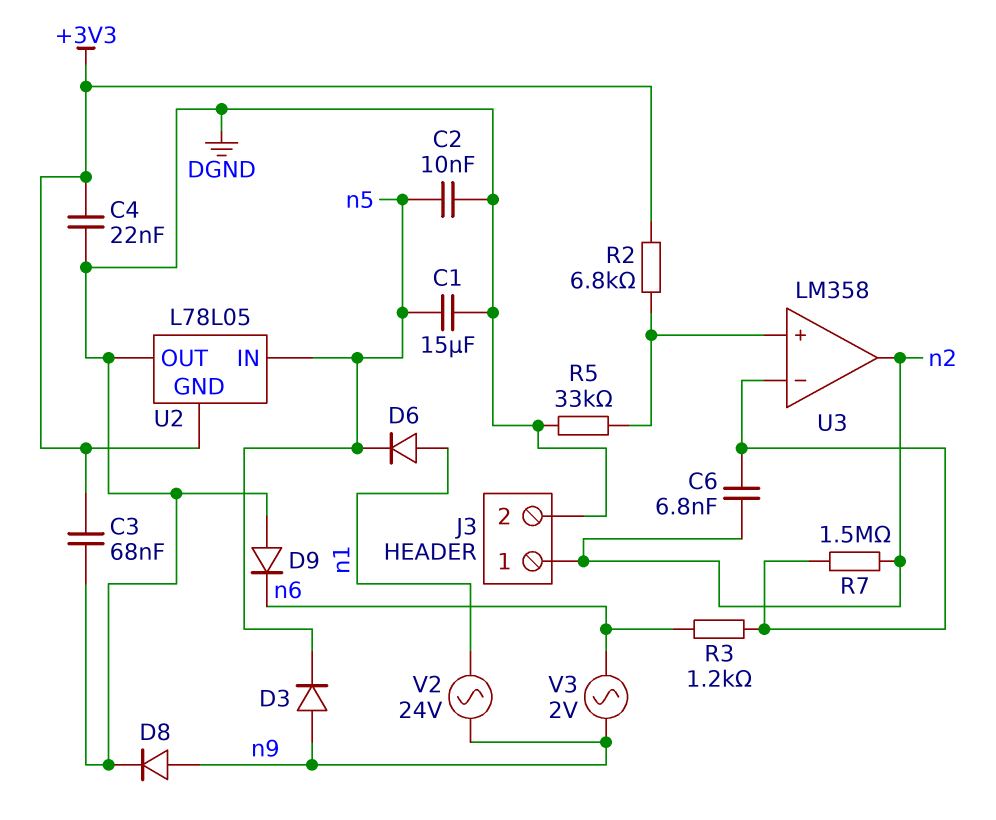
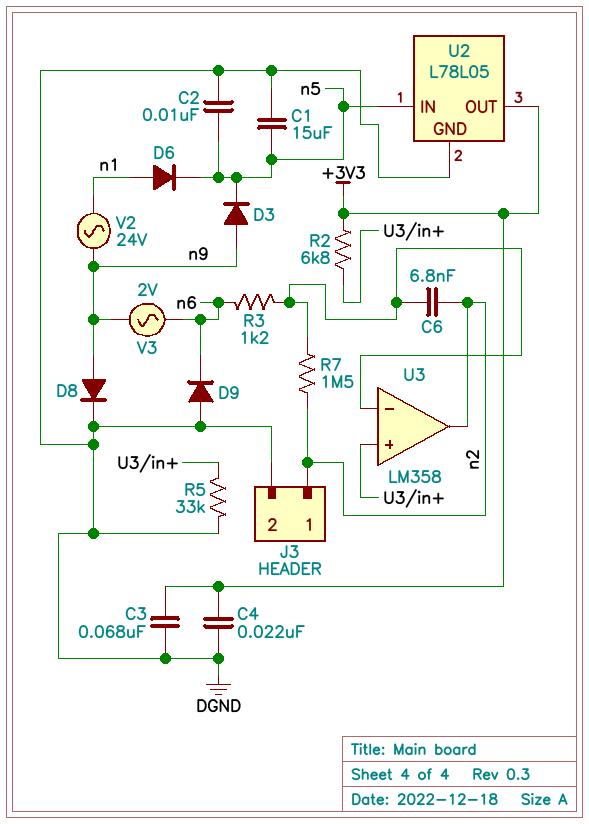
U2 pin GND: +3V3 -> DGND
U2 pin OUT: DGND -> +3V3

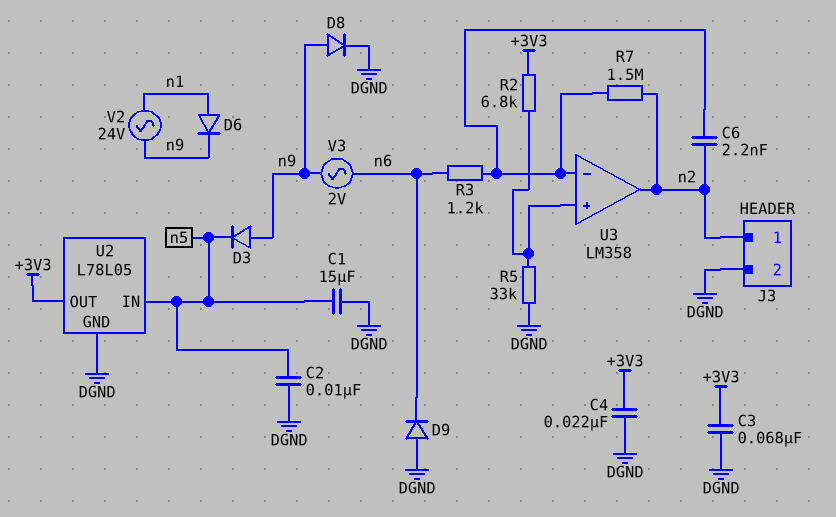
C6: 6.8nF (U3/in-, n2) -> 2.2nF (U3/in-, n2)
D6: diode (A n1, K n5) -> diode (A n1, K n9)

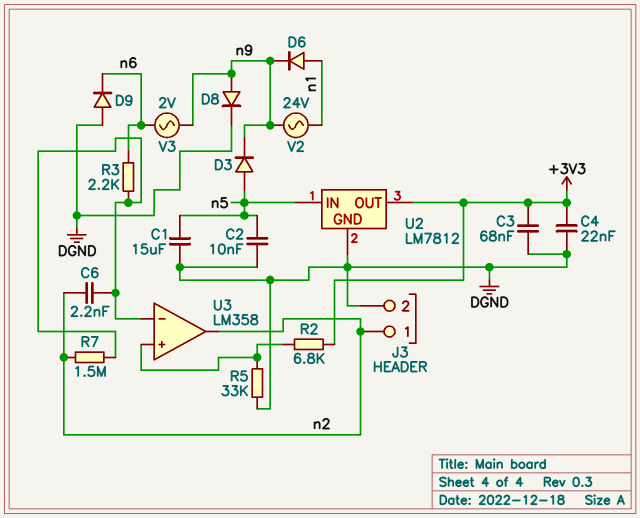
D3: diode (A n9, K n5) -> diode (A n5, K n9)
R3: 1.2k (U3/in-, n6) -> 2.2k (U3/in-, n6)
U2: L78L05 -> LM7812

